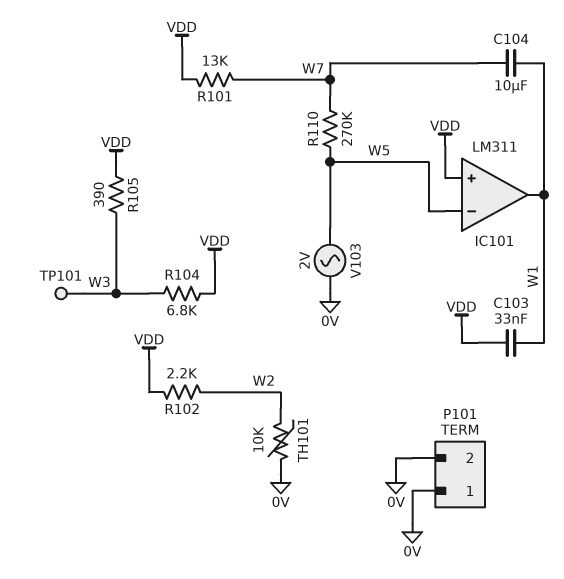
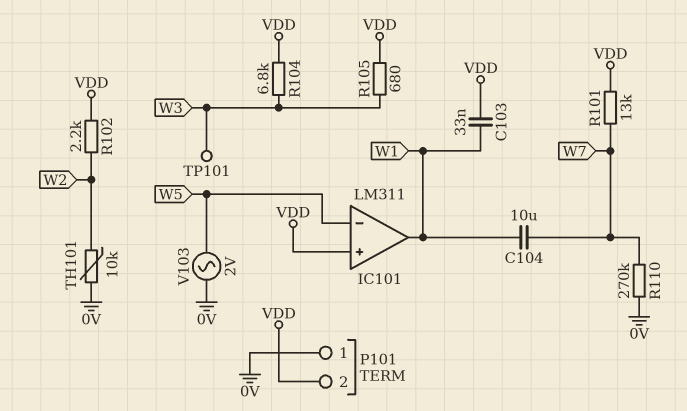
P101 pin 2: 0V -> VDD
R105: 390 (VDD, W3) -> 680 (VDD, W3)
R110: 270k (W5, W7) -> 270k (0V, W7)

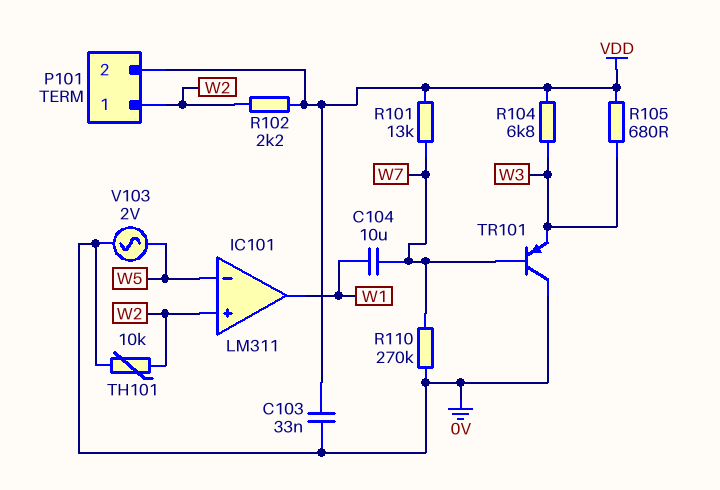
C103: 33nF (VDD, W1) -> 33nF (0V, VDD)
IC101 pin in+: VDD -> W2
P101 pin 1: 0V -> W2
TP101: test point (W3) -> none
TR101: none -> PNP (B W7, C 0V, E W3)

